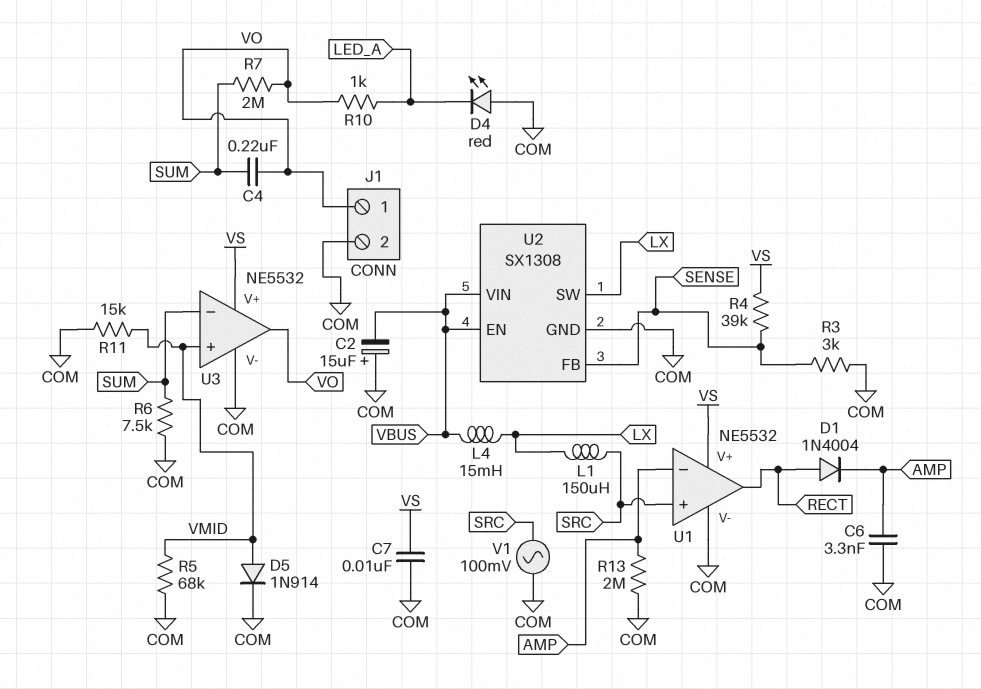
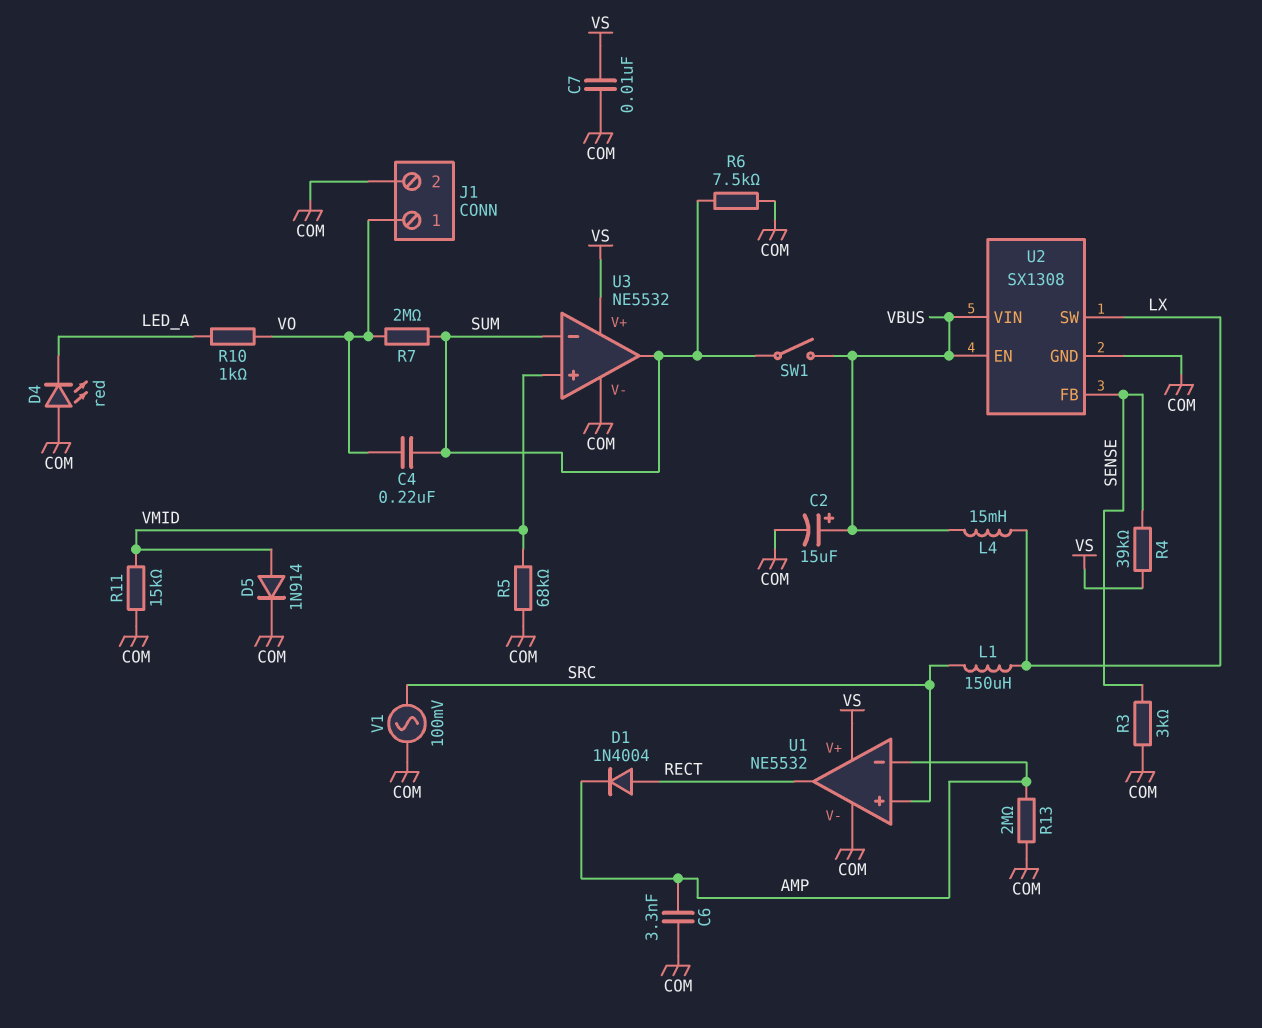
C2: 15uF (plus COM, minus VBUS) -> 15uF (plus VBUS, minus COM)
SW1: none -> switch (SUM, VBUS)
U3 pin out: VO -> SUM

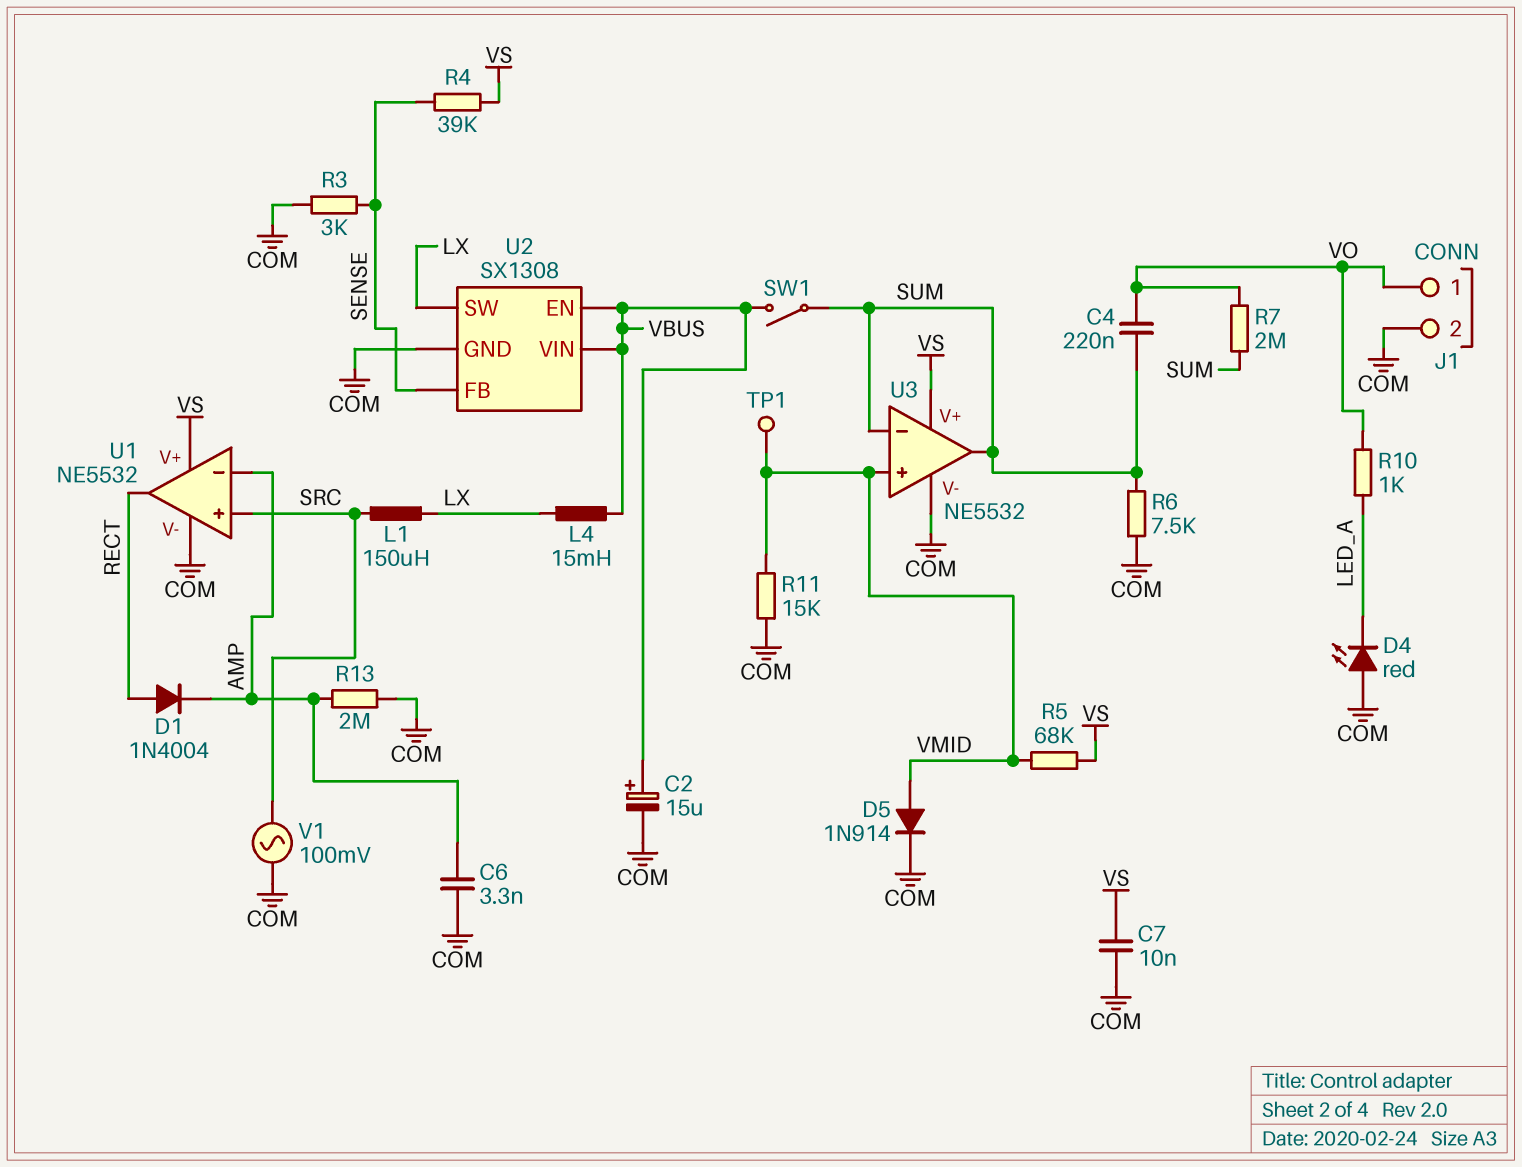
R5: 68k (COM, VMID) -> 68k (VMID, VS)
TP1: none -> test point (VMID)

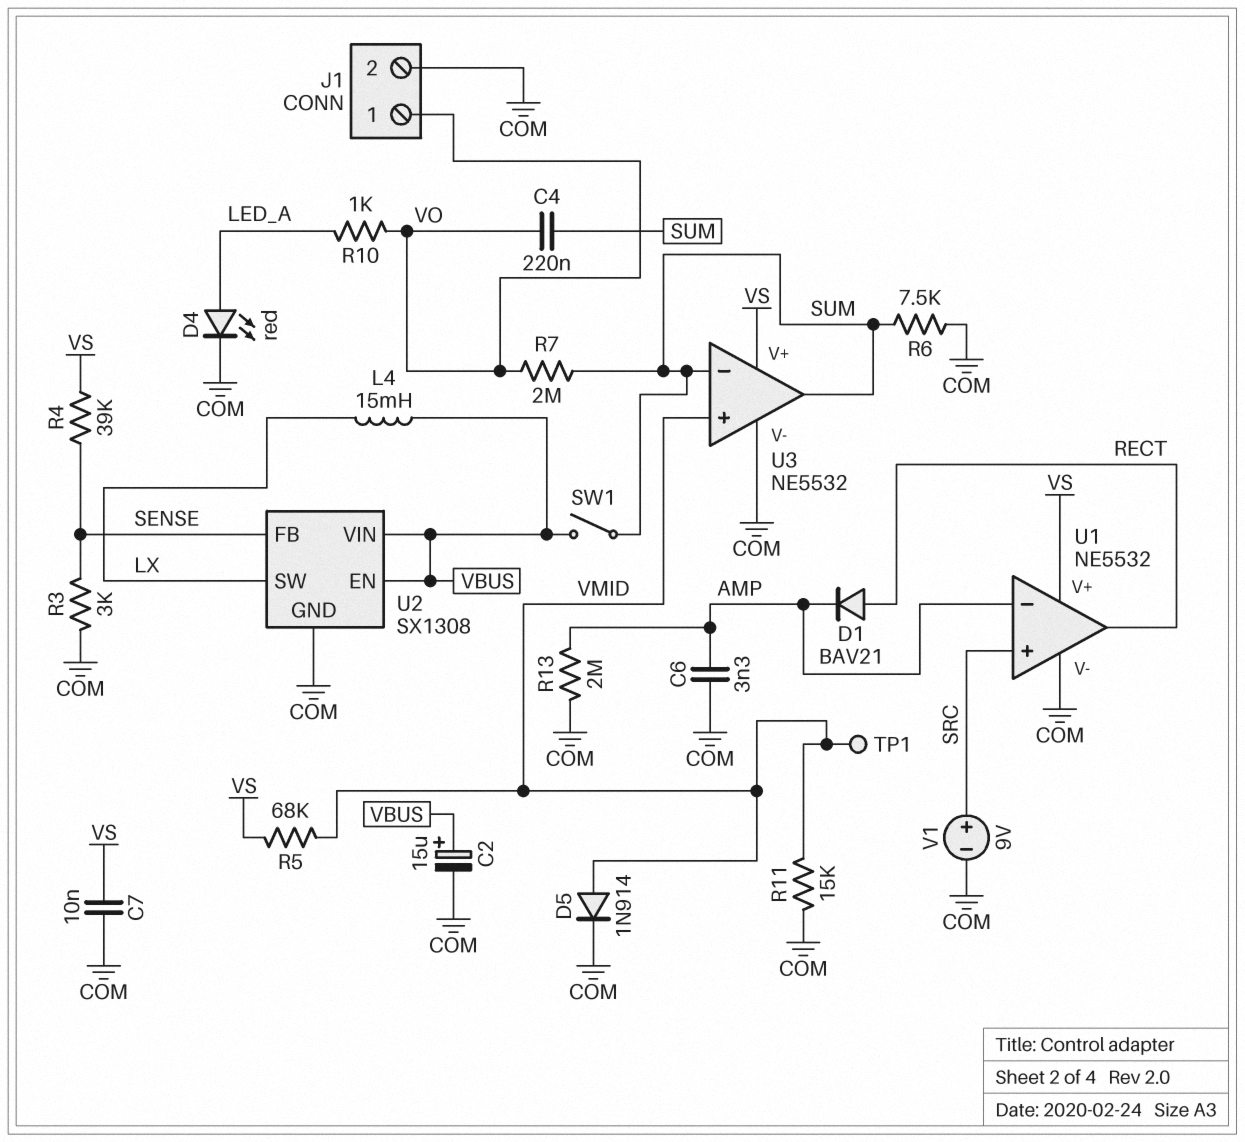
D1: diode 1N4004 (A RECT, K AMP) -> diode BAV21 (A RECT, K AMP)
D4: LED red (A COM, K LED_A) -> LED red (A LED_A, K COM)
L1: 150uH (LX, SRC) -> none
V1: AC 100mV (COM, SRC) -> 9V (plus SRC, minus COM)

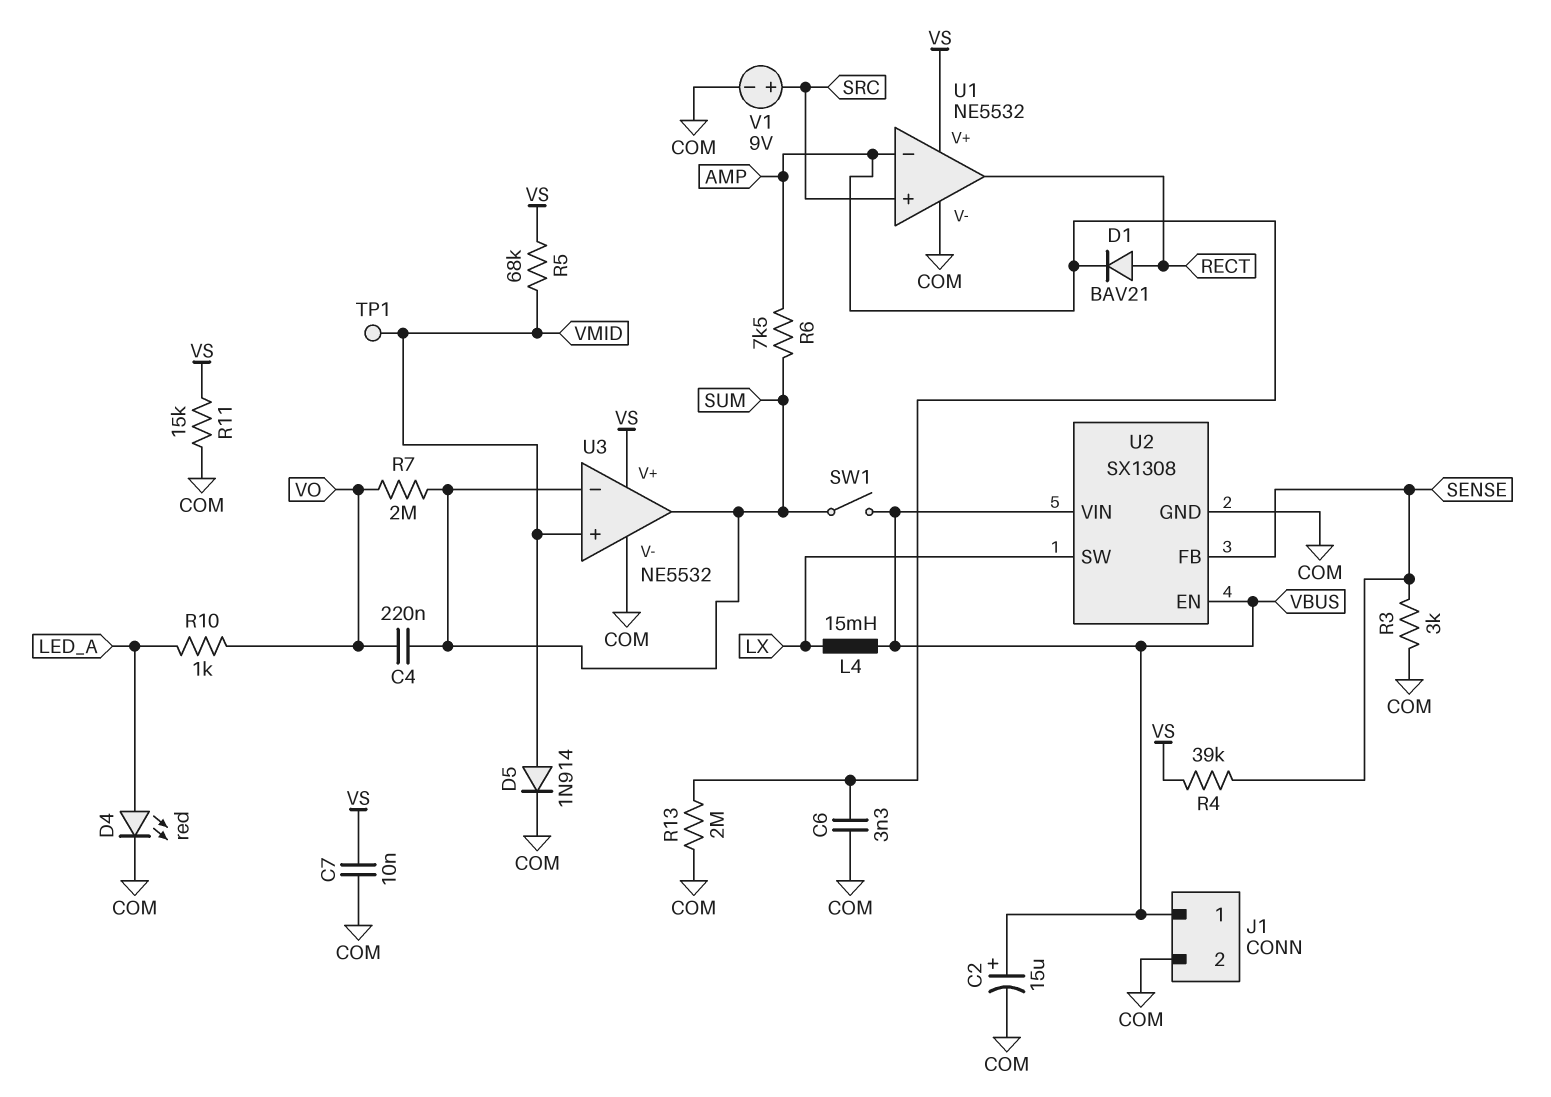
J1 pin 1: VO -> VBUS
R6: 7.5k (COM, SUM) -> 7.5k (AMP, SUM)
R11: 15k (COM, VMID) -> 15k (COM, VS)

